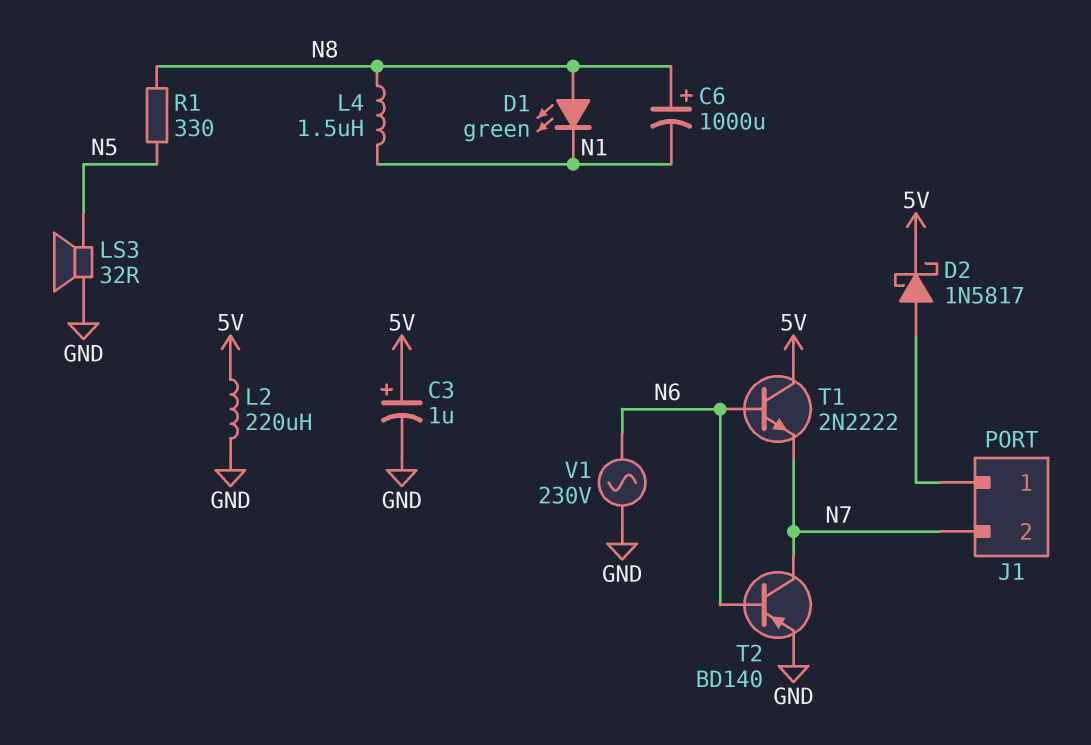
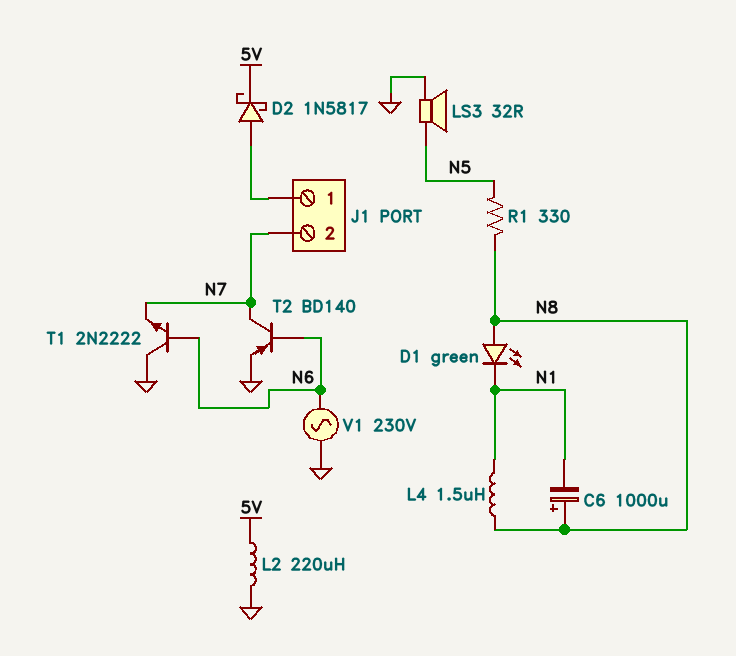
C3: 1uF (plus 5V, minus GND) -> none
T1: NPN 2N2222 (B N6, C 5V, E N7) -> NPN 2N2222 (B N6, C GND, E N7)

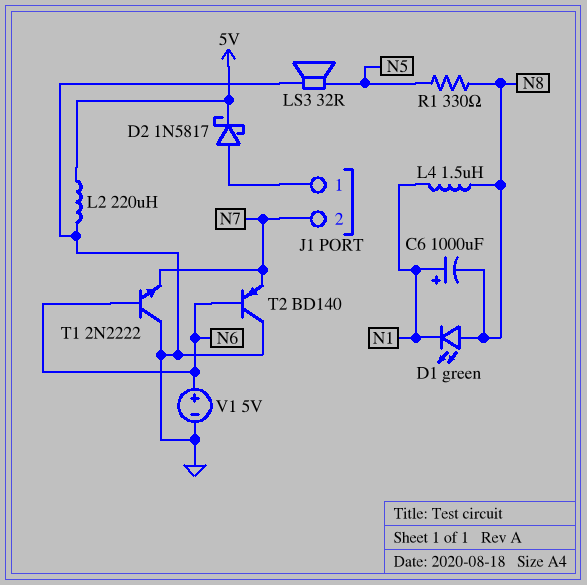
C6: 1000uF (plus N8, minus N1) -> 1000uF (plus N1, minus N8)
T2: PNP BD140 (B N6, C N7, E GND) -> PNP BD140 (B N6, C GND, E N7)
V1: AC 230V (GND, N6) -> 5V (plus N6, minus GND)

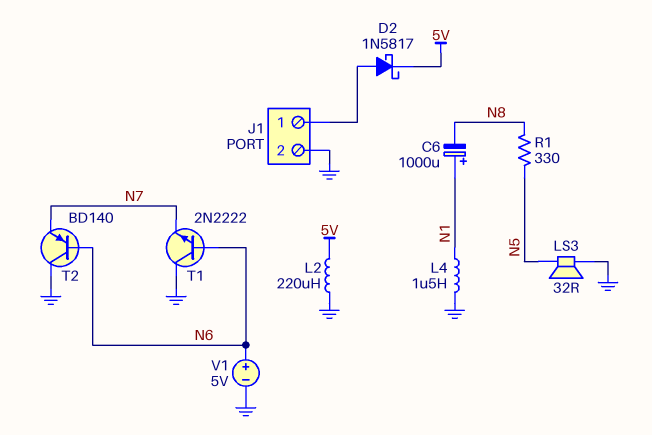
D1: LED green (A N8, K N1) -> none
J1 pin 2: N7 -> GND
L4: 1.5uH (N1, N8) -> 1.5uH (GND, N1)

